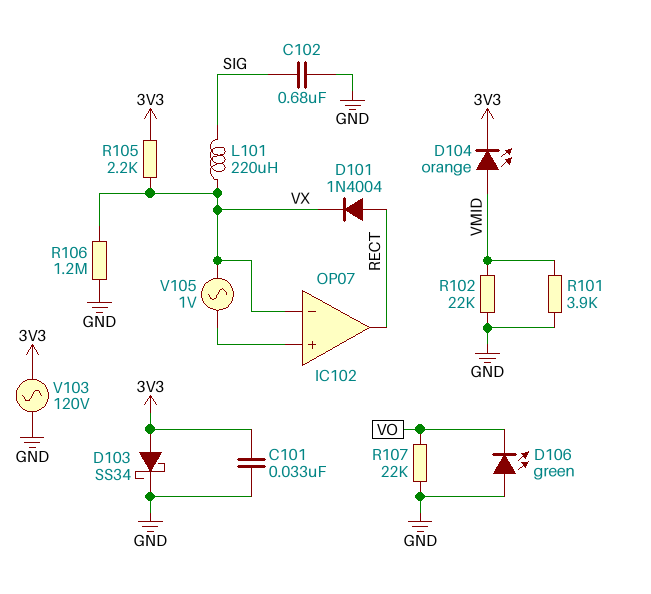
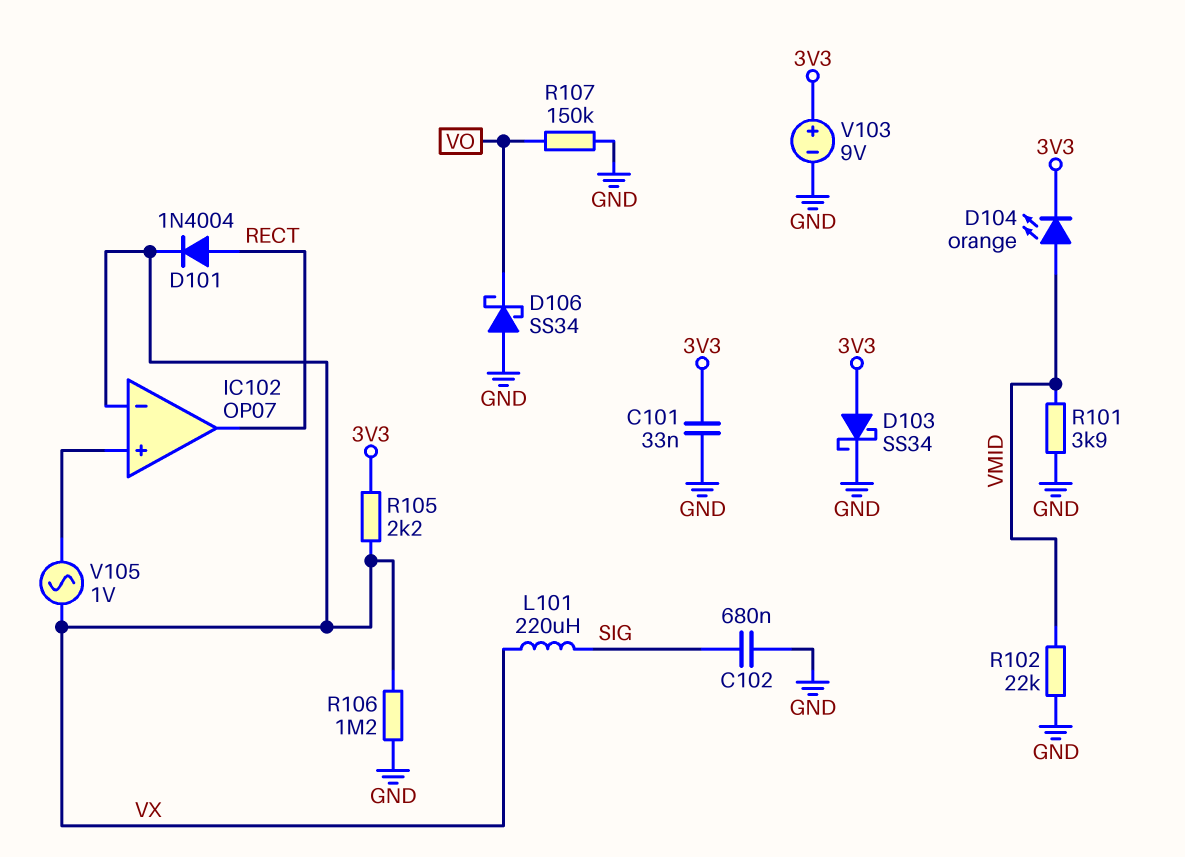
D106: LED green (A GND, K VO) -> schottky SS34 (A GND, K VO)
R107: 22k (GND, VO) -> 150k (GND, VO)
V103: AC 120V (3V3, GND) -> 9V (plus 3V3, minus GND)

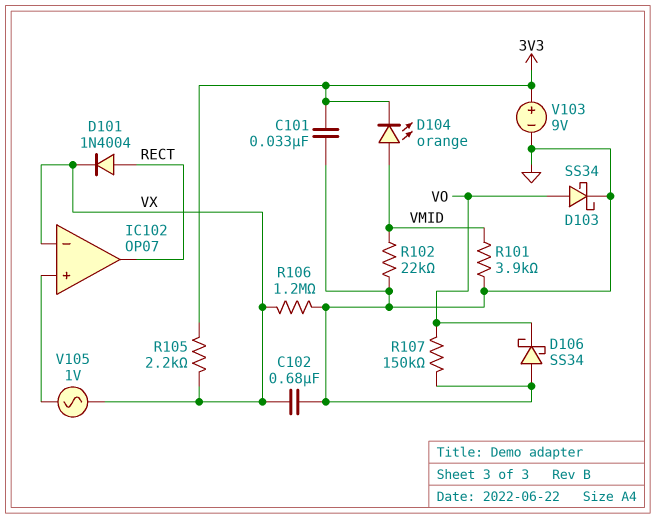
C102: 680nF (GND, SIG) -> 680nF (GND, VX)
D103: schottky SS34 (A 3V3, K GND) -> schottky SS34 (A VO, K GND)
L101: 220uH (SIG, VX) -> none

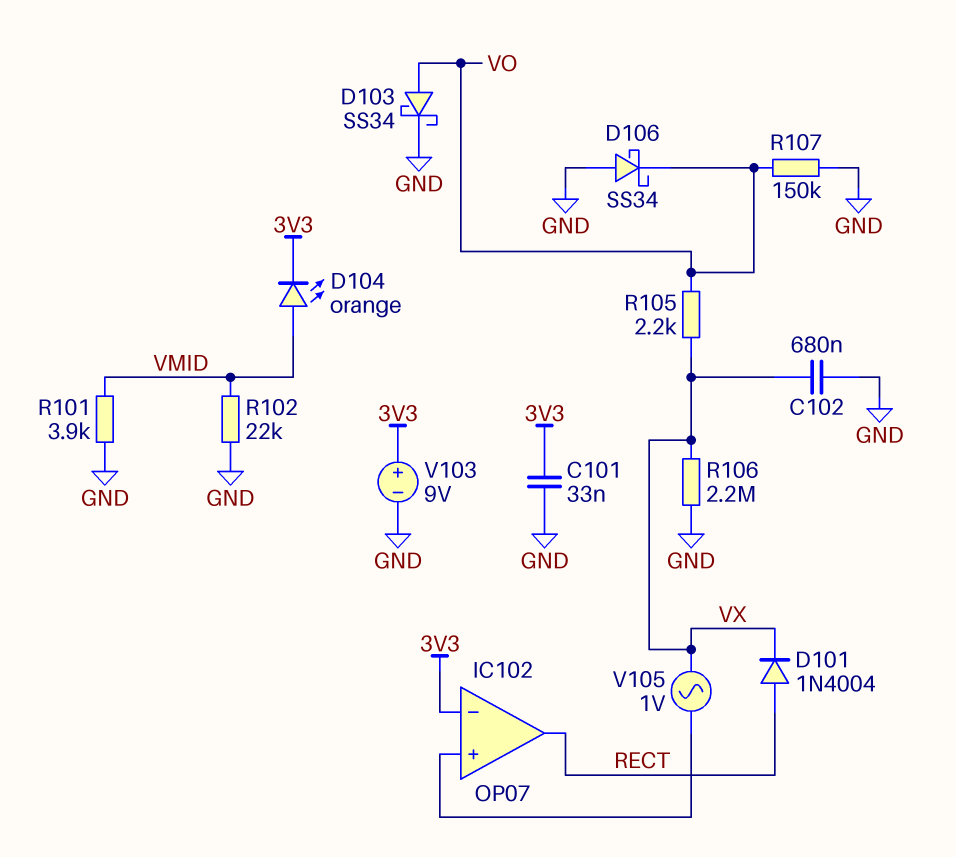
IC102 pin in-: VX -> 3V3
R105: 2.2k (3V3, VX) -> 2.2k (VO, VX)
R106: 1.2M (GND, VX) -> 2.2M (GND, VX)

